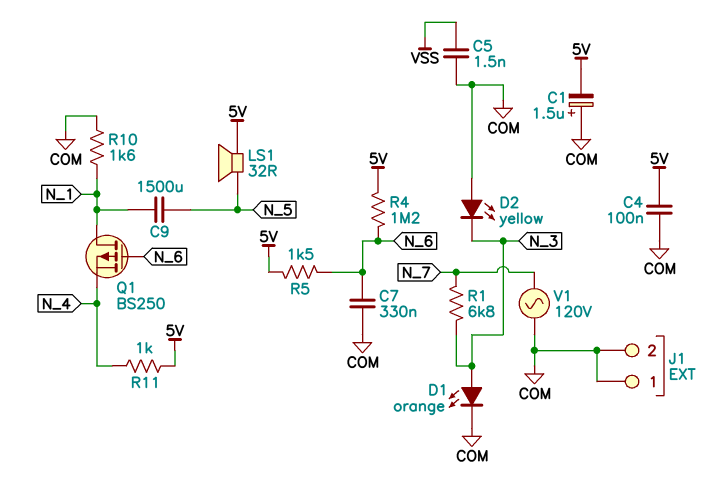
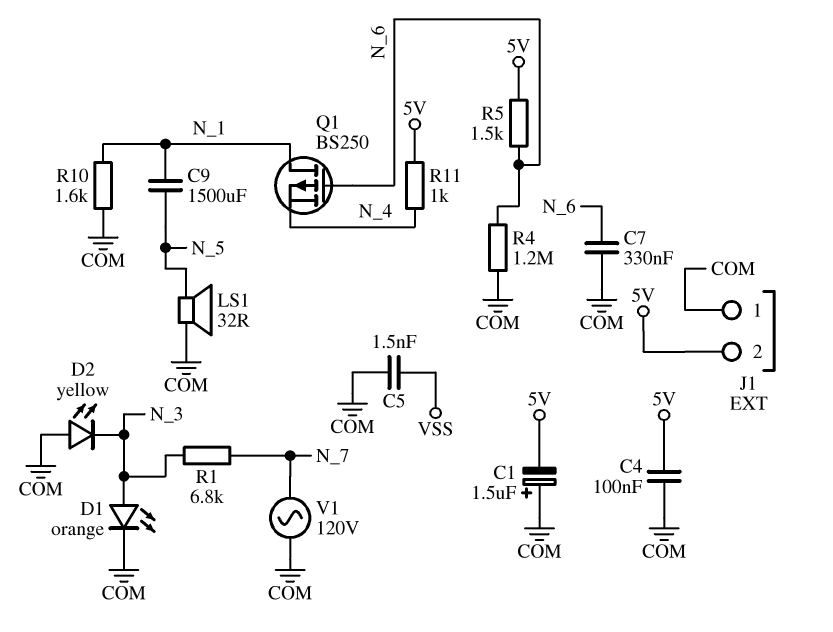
J1 pin 2: COM -> 5V
LS1: speaker 32R (5V, N_5) -> speaker 32R (COM, N_5)
R4: 1.2M (5V, N_6) -> 1.2M (COM, N_6)

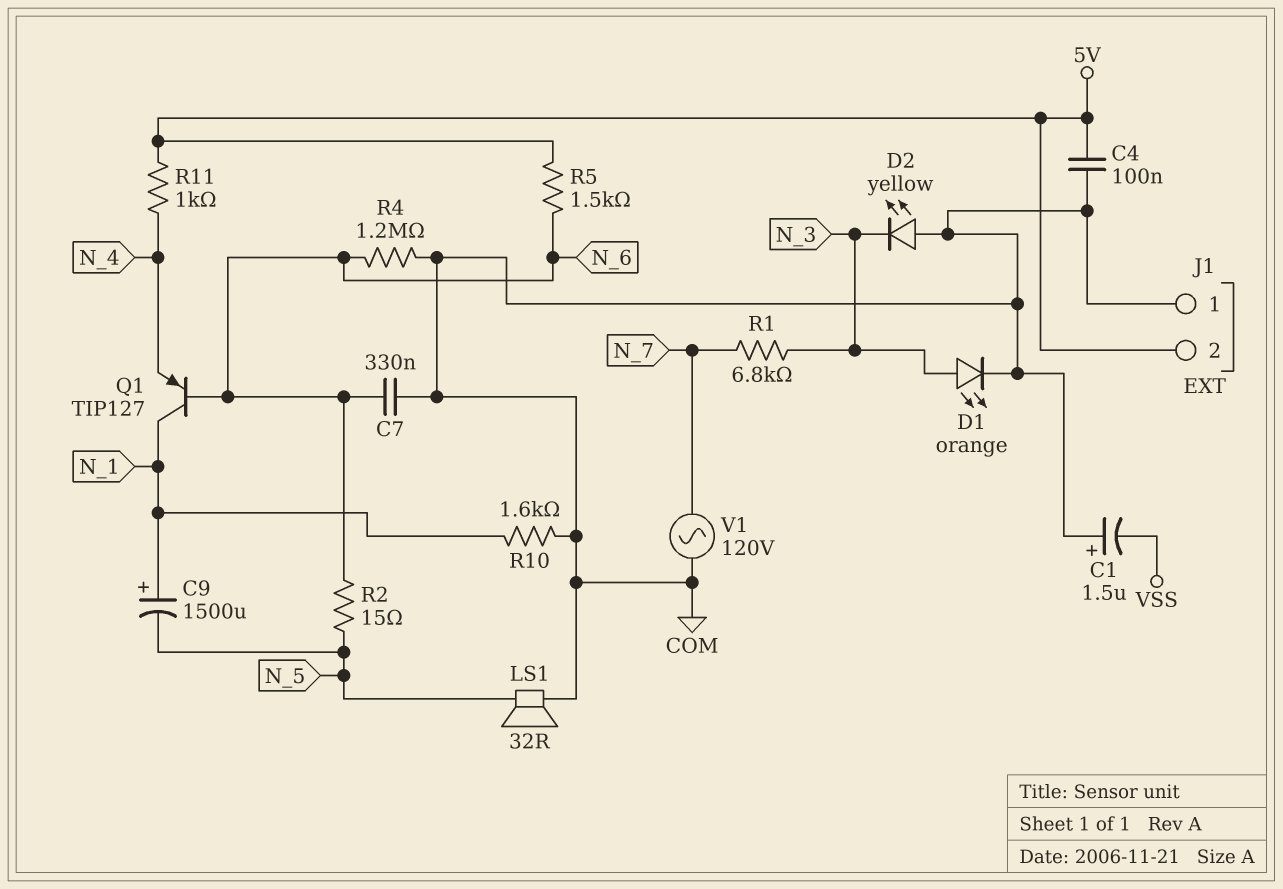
C1: 1.5uF (plus COM, minus 5V) -> 1.5uF (plus COM, minus VSS)
C5: 1.5nF (COM, VSS) -> none
C9: 1500uF (N_1, N_5) -> 1500uF (plus N_1, minus N_5)
Q1: PMOS BS250 (G N_6, D N_1, S N_4) -> PNP TIP127 (B N_6, C N_1, E N_4)
R2: none -> 15 (N_5, N_6)

